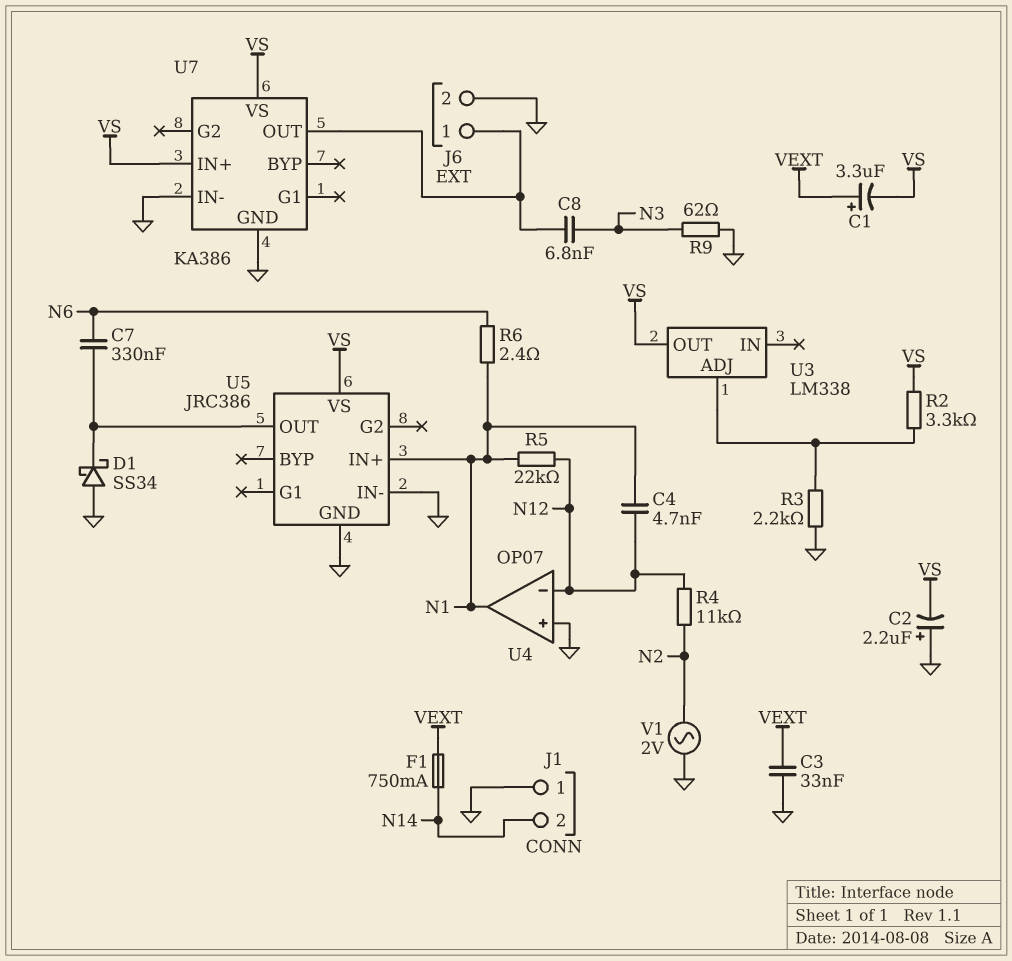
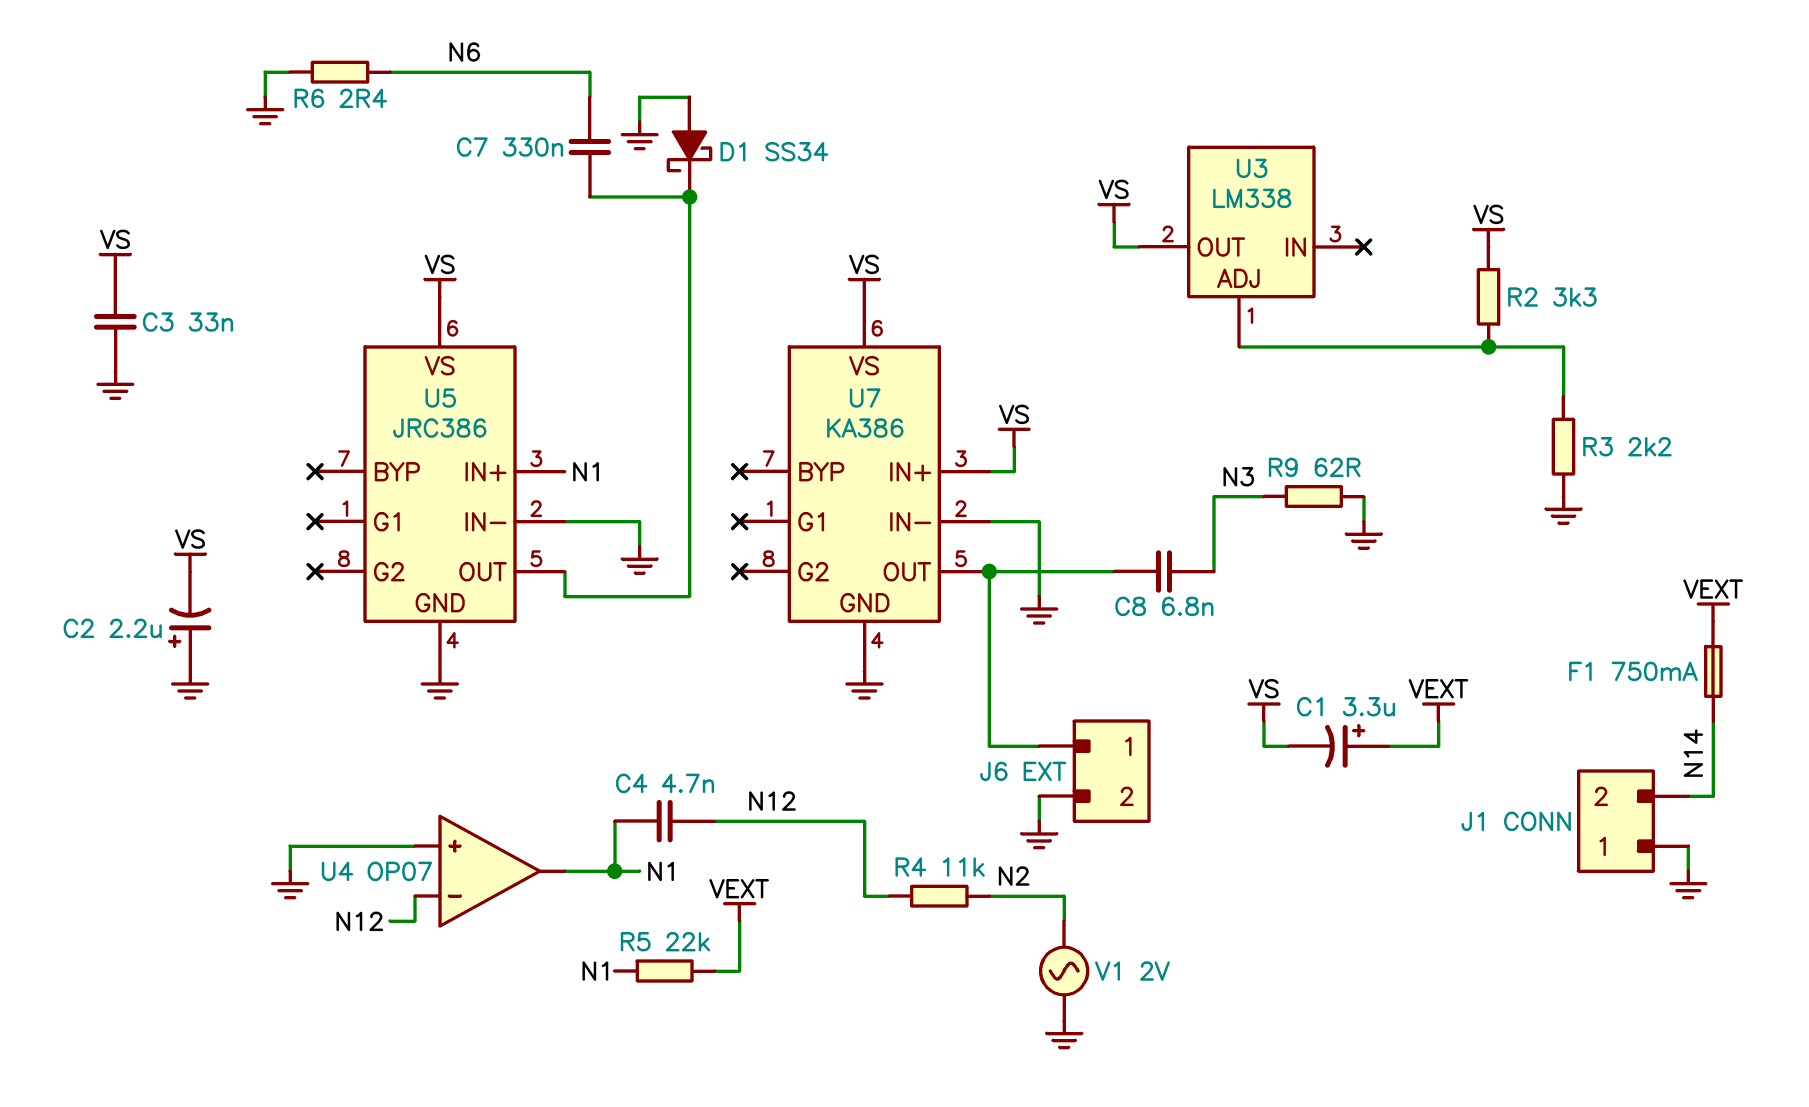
C3: 33nF (GND, VEXT) -> 33nF (GND, VS)
R5: 22k (N1, N12) -> 22k (N1, VEXT)
R6: 2.4 (N1, N6) -> 2.4 (GND, N6)

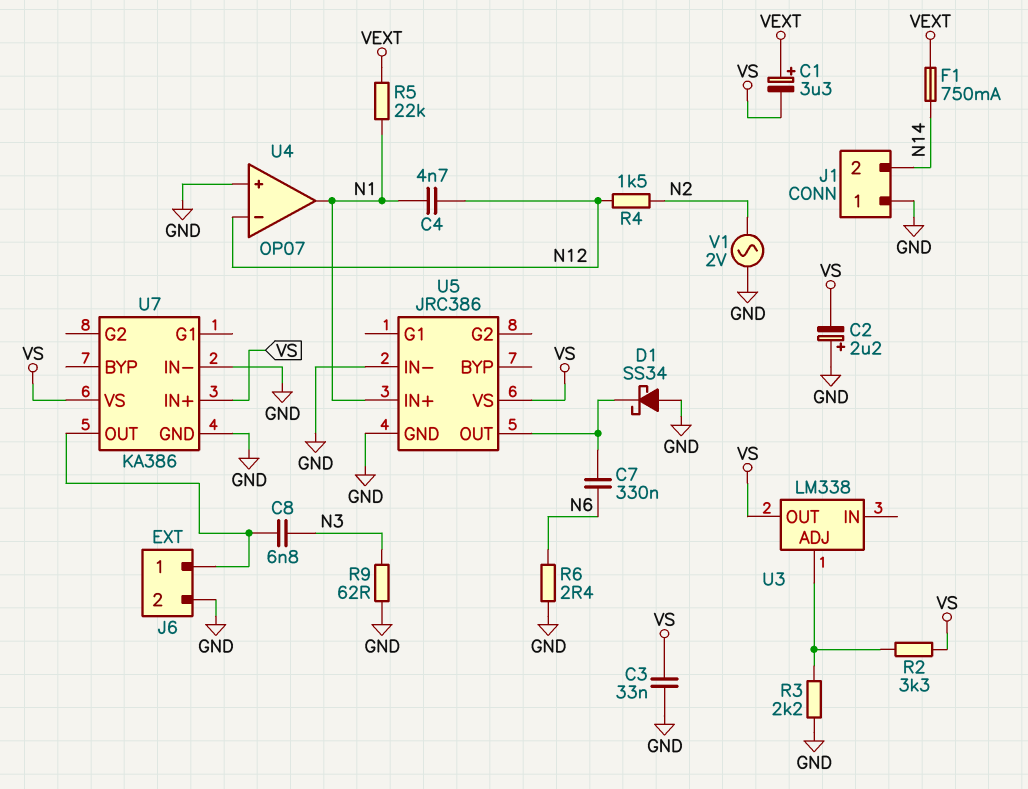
R4: 11k (N2, N12) -> 1.5k (N2, N12)

